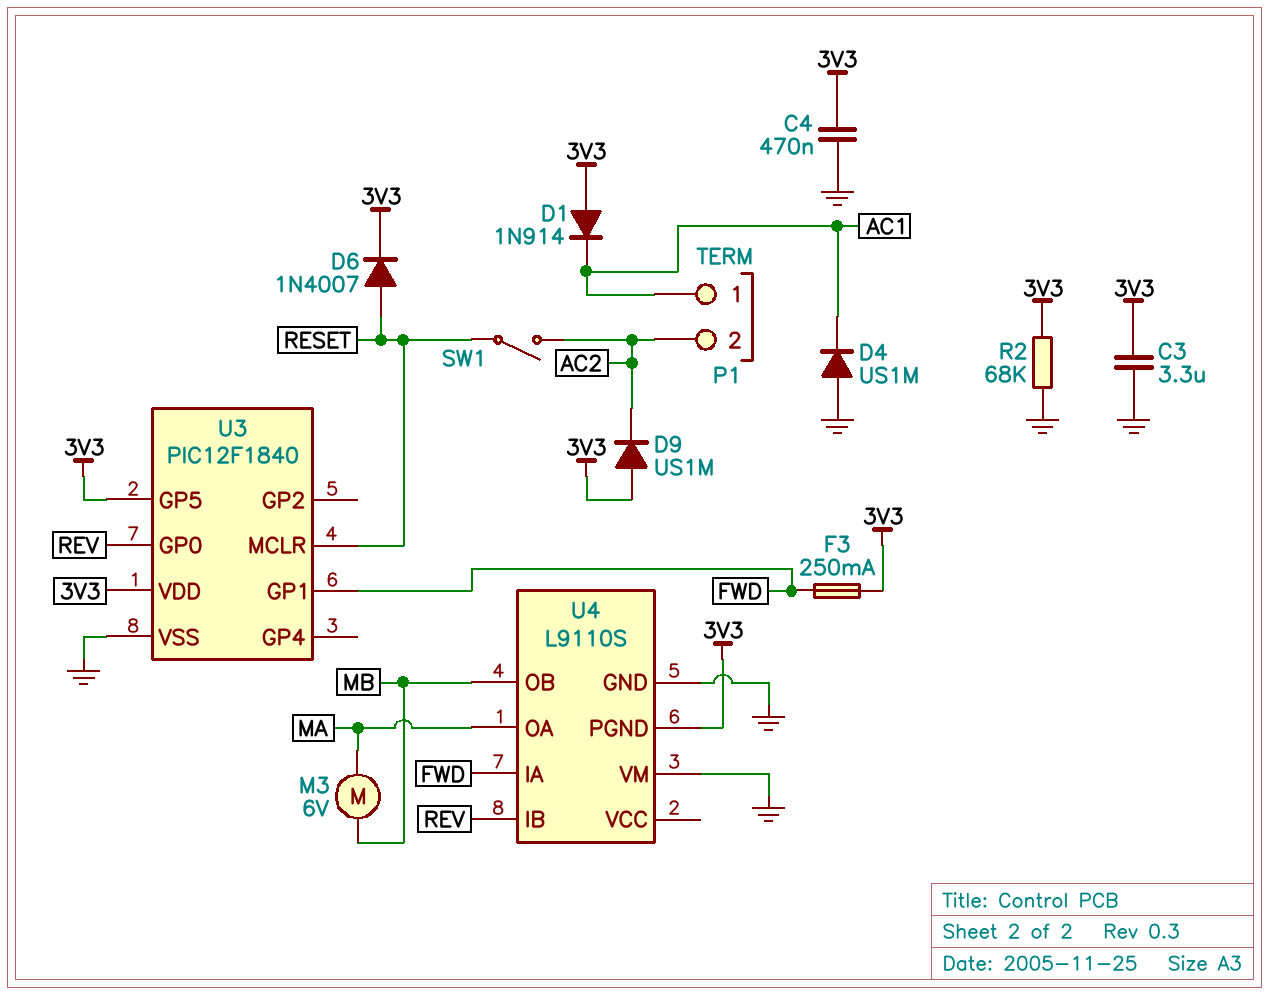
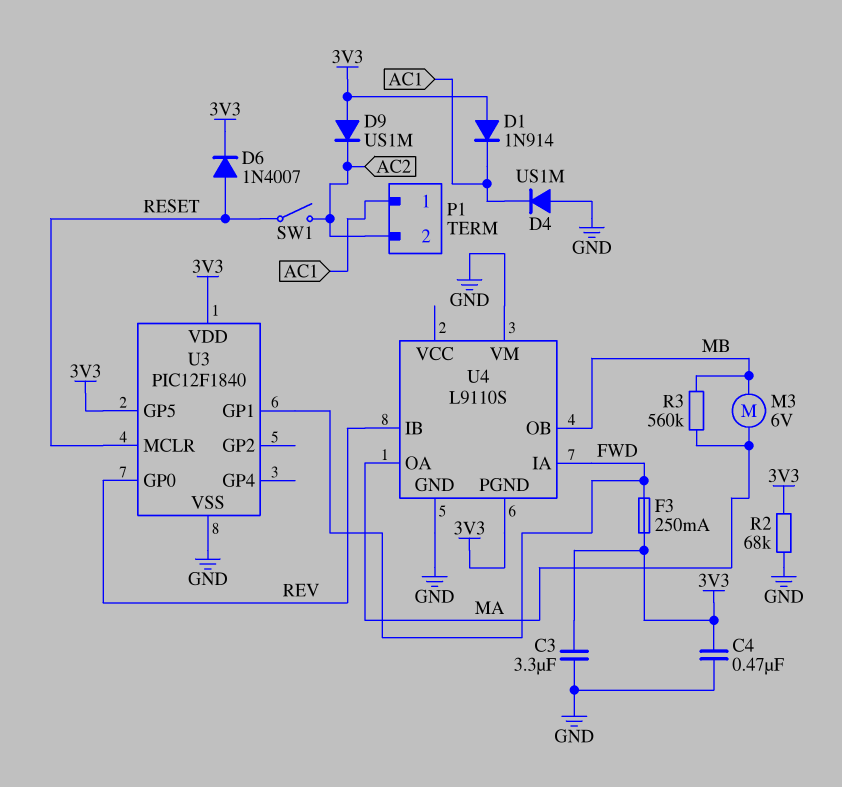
R3: none -> 560k (MA, MB)

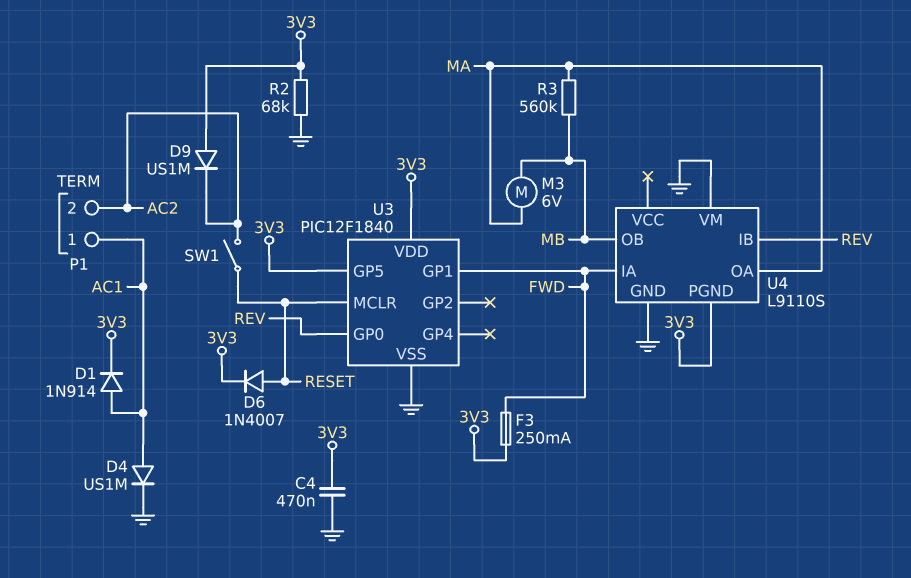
C3: 3.3uF (3V3, GND) -> none
D1: diode 1N914 (A 3V3, K AC1) -> diode 1N914 (A AC1, K 3V3)
D4: diode US1M (A GND, K AC1) -> diode US1M (A AC1, K GND)

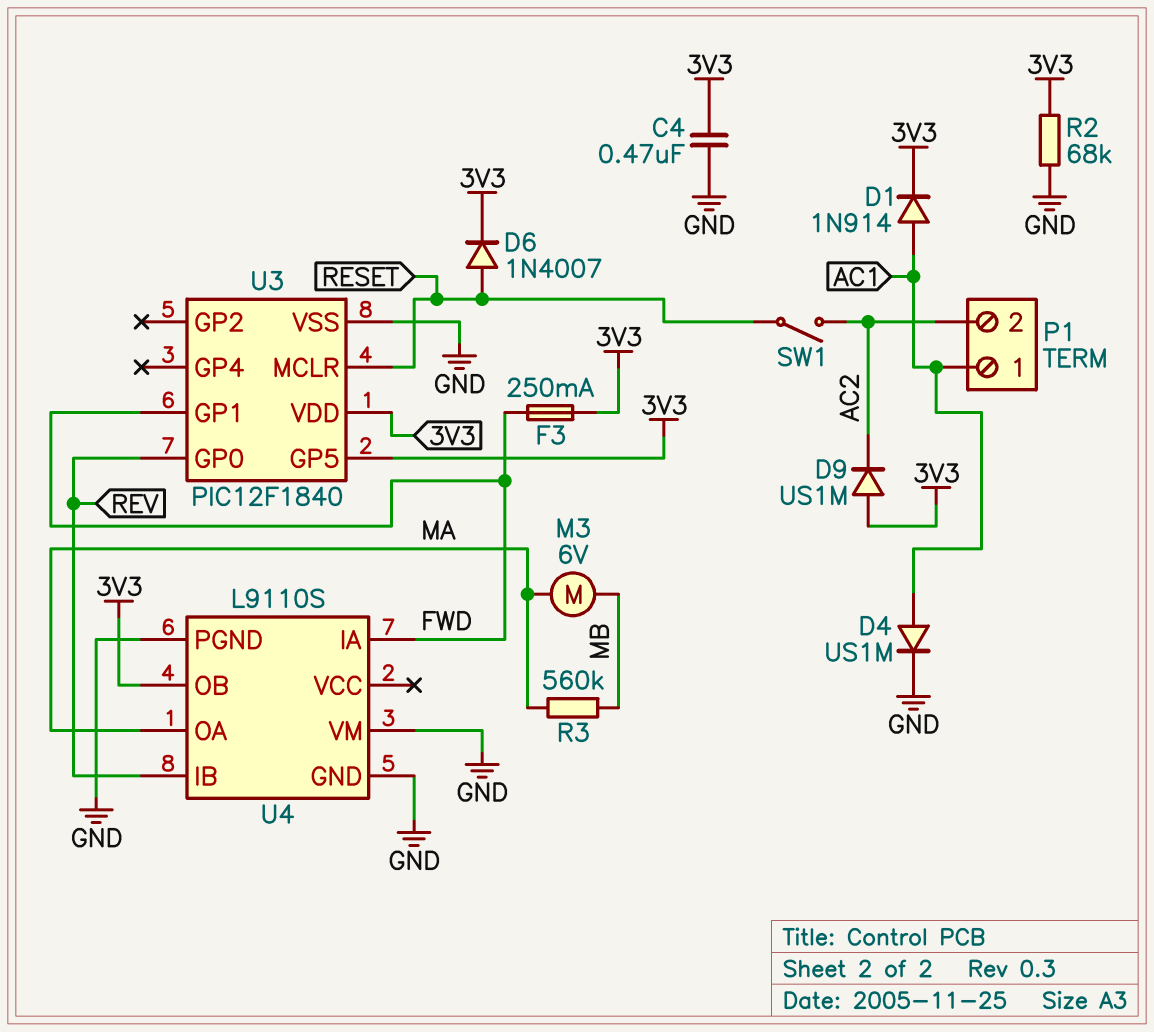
U4 pin OB: MB -> 3V3
U4 pin PGND: 3V3 -> GND

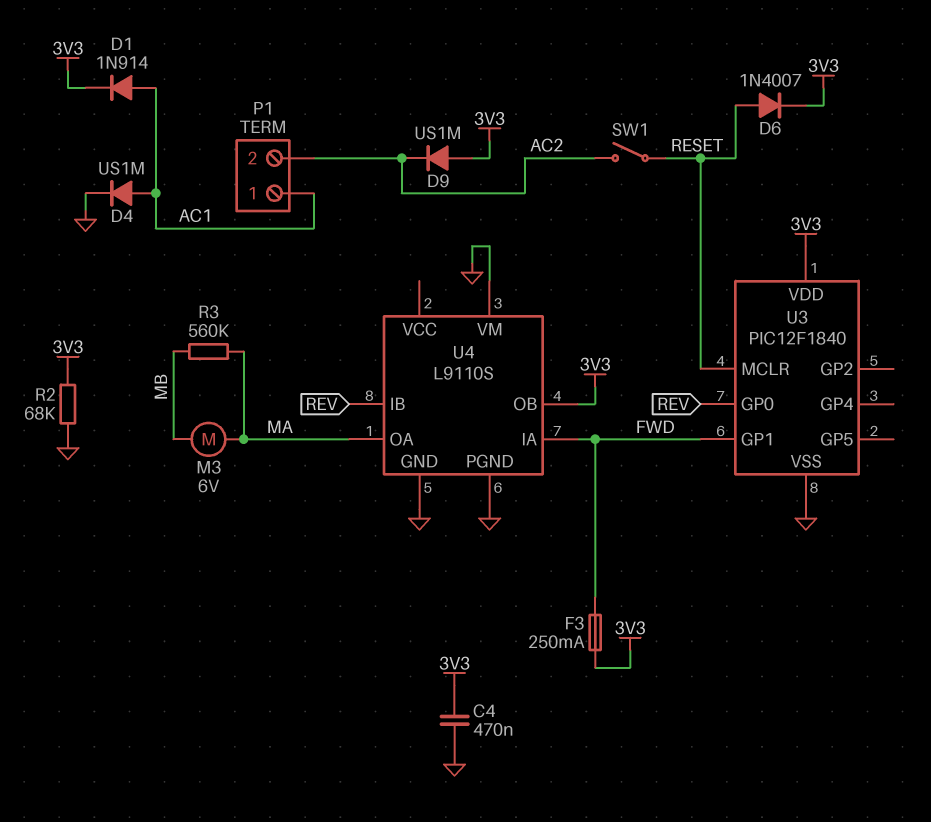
U3 pin GP5: 3V3 -> none

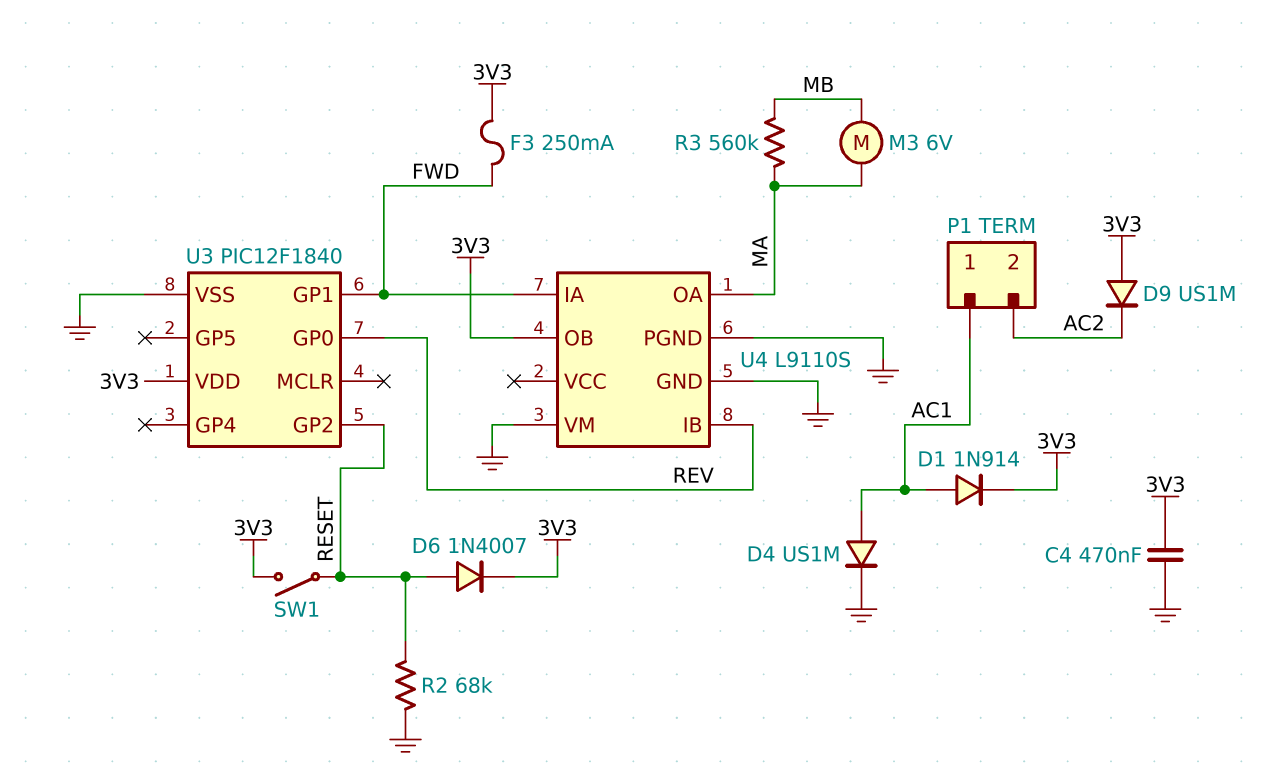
R2: 68k (3V3, GND) -> 68k (GND, RESET)
SW1: switch (AC2, RESET) -> switch (3V3, RESET)
U3 pin GP2: none -> RESET
U3 pin MCLR: RESET -> none

